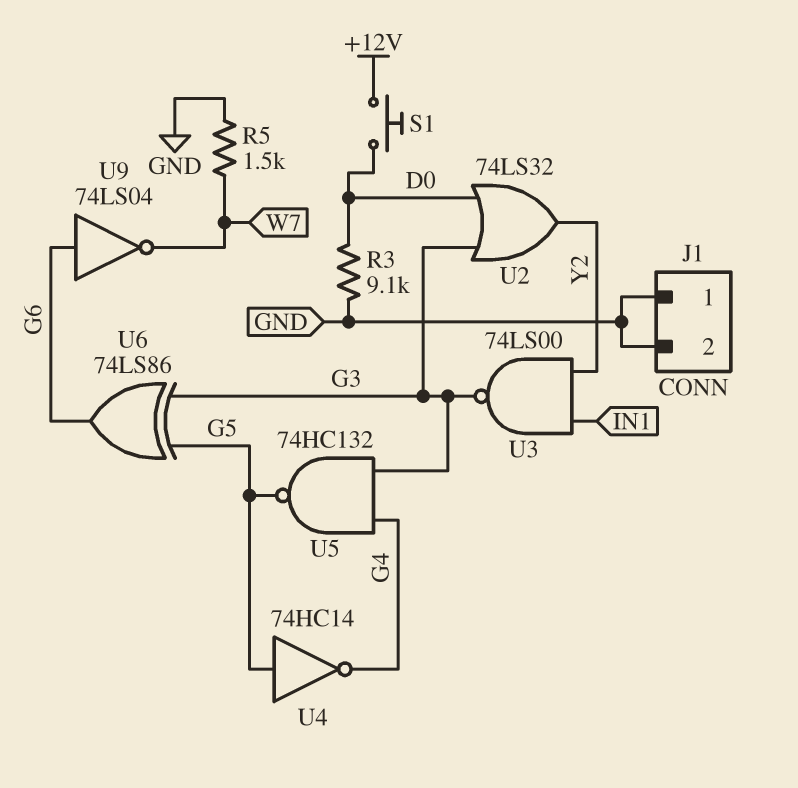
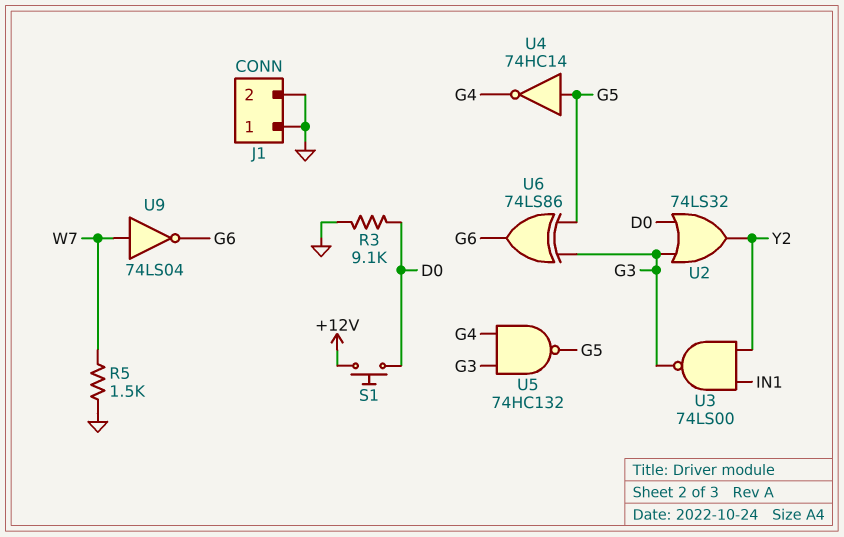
U9: NOT 74LS04 (in G6, out W7) -> NOT 74LS04 (in W7, out G6)

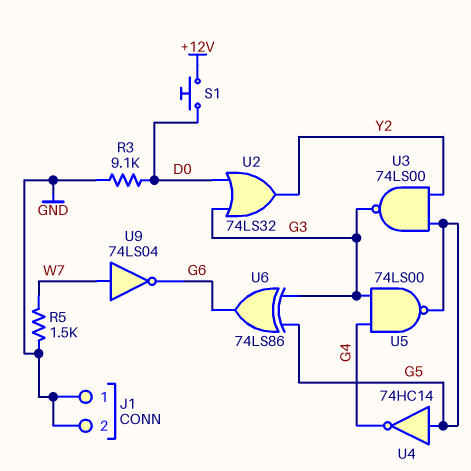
U3: NAND 74LS00 (in IN1, in Y2, out G3) -> NAND 74LS00 (in G5, in Y2, out G3)
U5: NAND 74HC132 (in G3, in G4, out G5) -> NAND 74LS00 (in G3, in G4, out G5)

